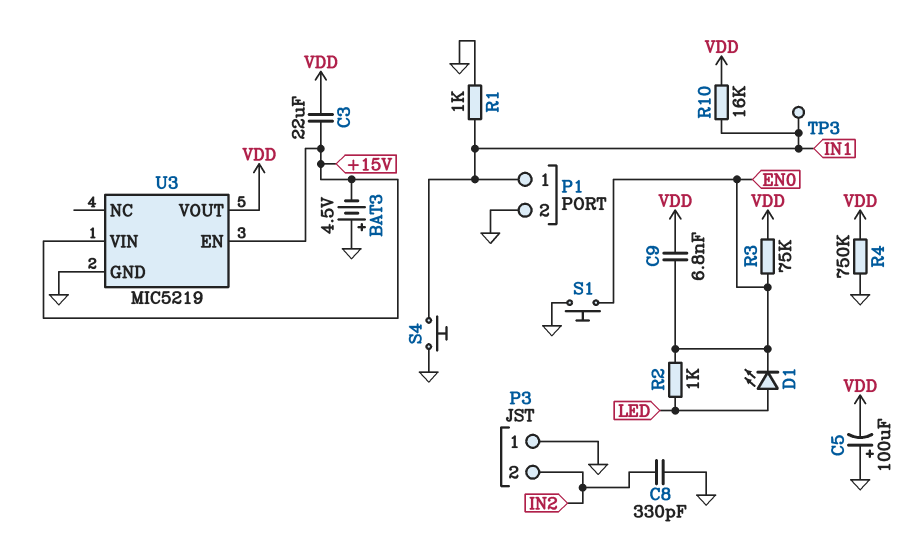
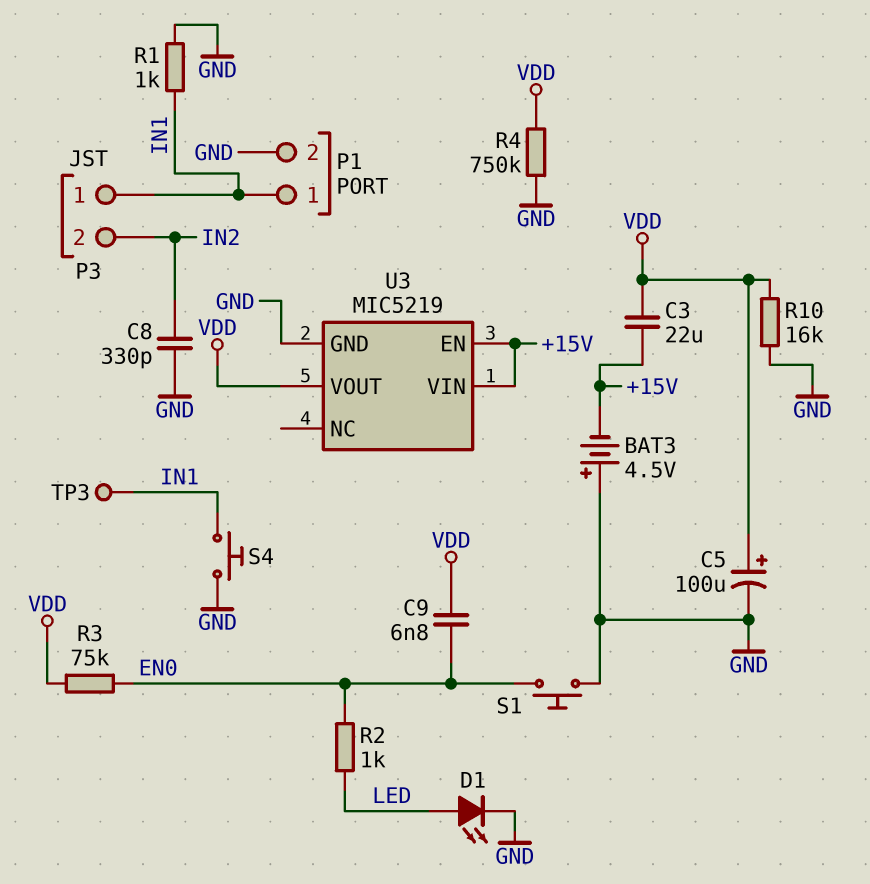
C5: 100uF (plus GND, minus VDD) -> 100uF (plus VDD, minus GND)
D1: LED (A LED, K EN0) -> LED (A LED, K GND)
P3 pin 1: GND -> IN1
R10: 16k (IN1, VDD) -> 16k (GND, VDD)

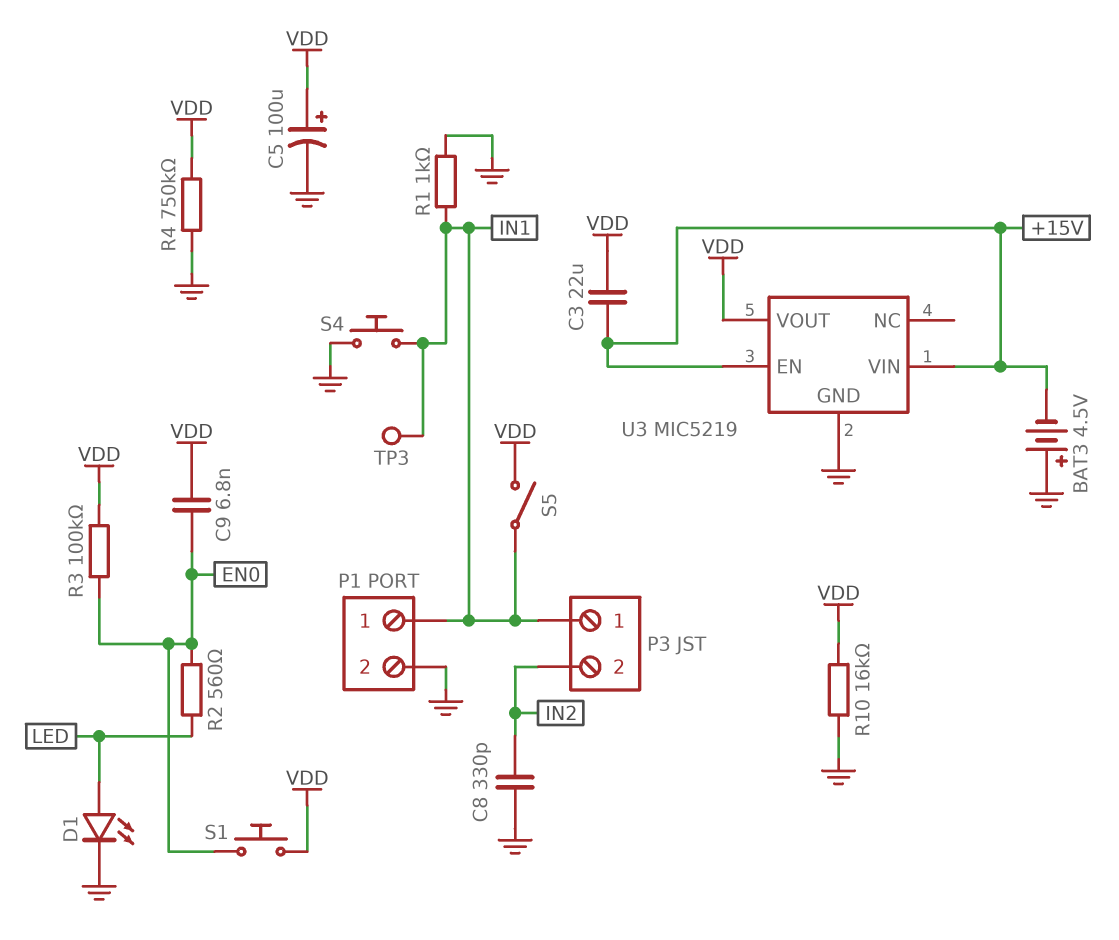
R2: 1k (EN0, LED) -> 560 (EN0, LED)
R3: 75k (EN0, VDD) -> 100k (EN0, VDD)
S1: button (EN0, GND) -> button (EN0, VDD)
S5: none -> switch (IN1, VDD)

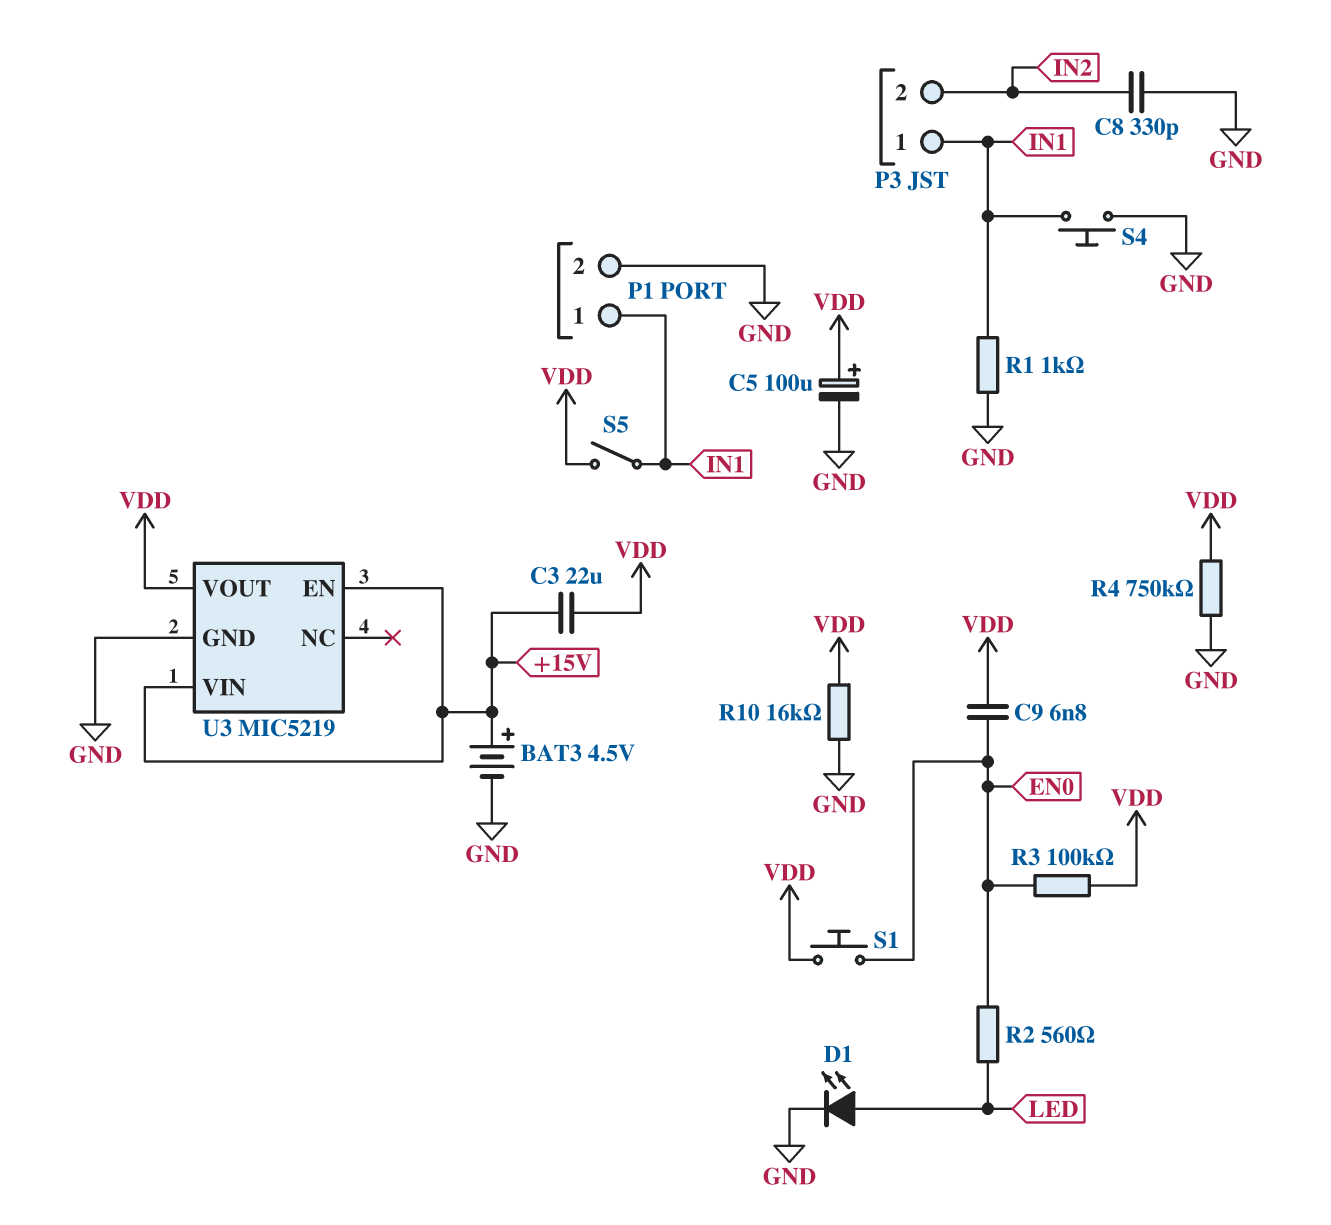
BAT3: 4.5V (plus GND, minus +15V) -> 4.5V (plus +15V, minus GND)
TP3: test point (IN1) -> none

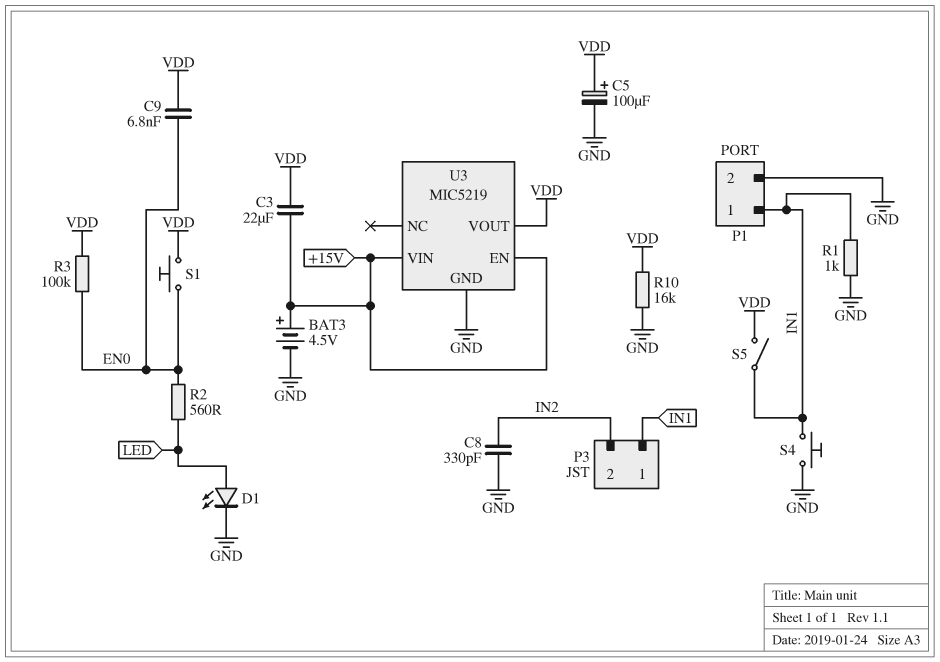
R4: 750k (GND, VDD) -> none

